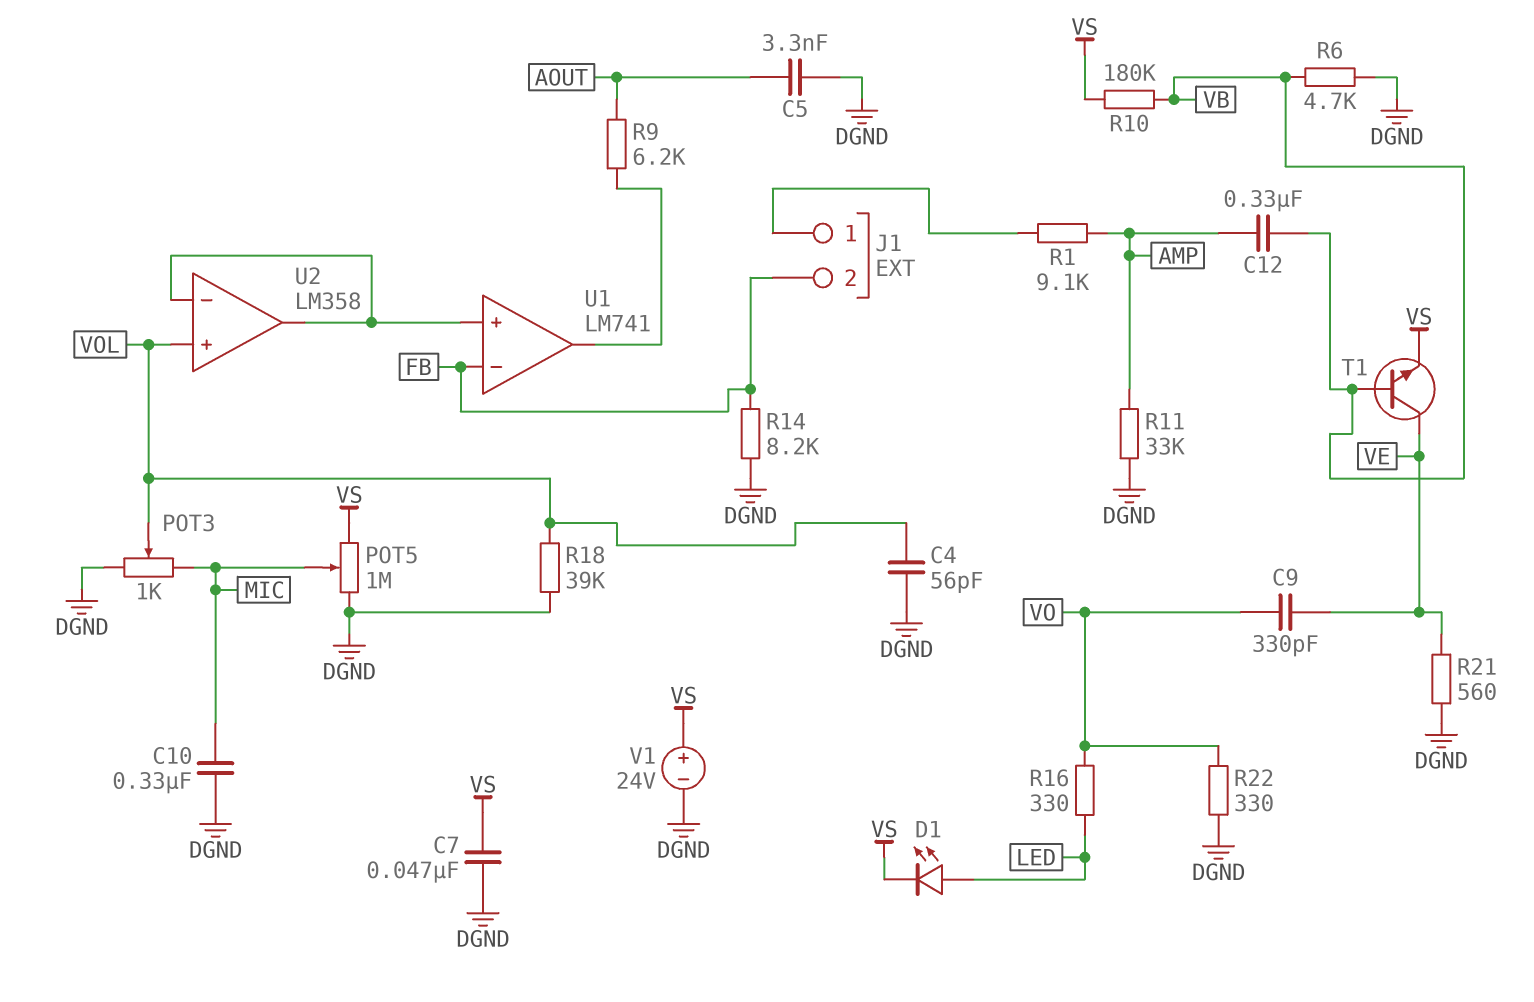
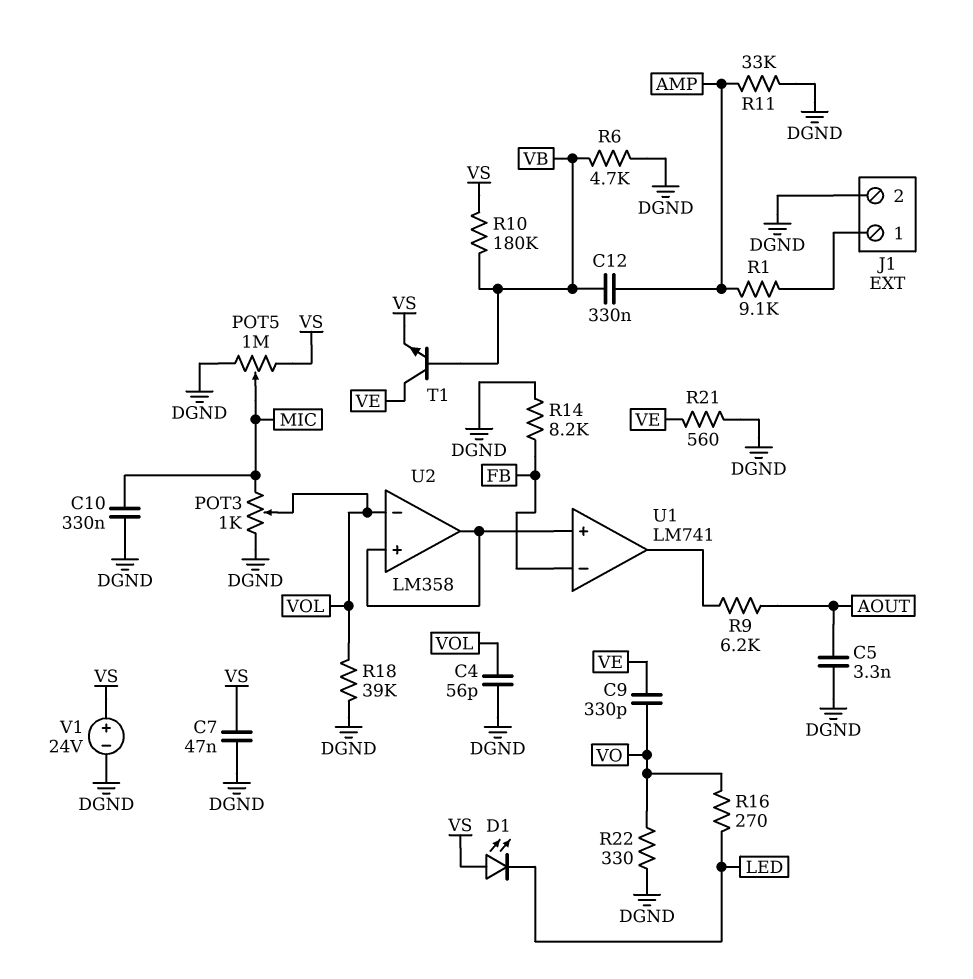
D1: LED (A LED, K VS) -> LED (A VS, K LED)
J1 pin 2: FB -> DGND
R16: 330 (LED, VO) -> 270 (LED, VO)
U2 pin in+: VOL -> U1/in+
U2 pin in-: U1/in+ -> VOL

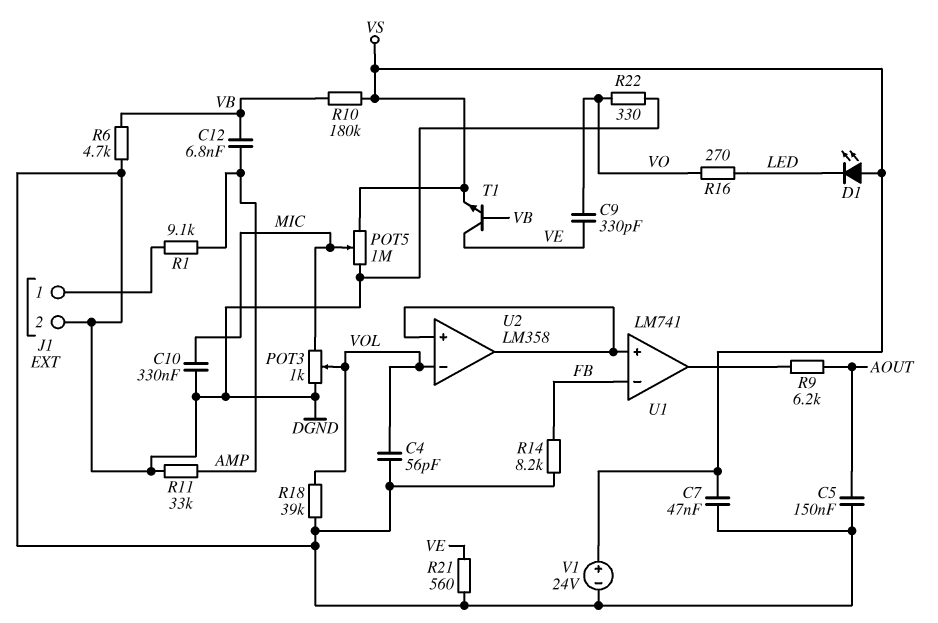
C5: 3.3nF (AOUT, DGND) -> 150nF (AOUT, DGND)
C12: 330nF (AMP, VB) -> 6.8nF (AMP, VB)

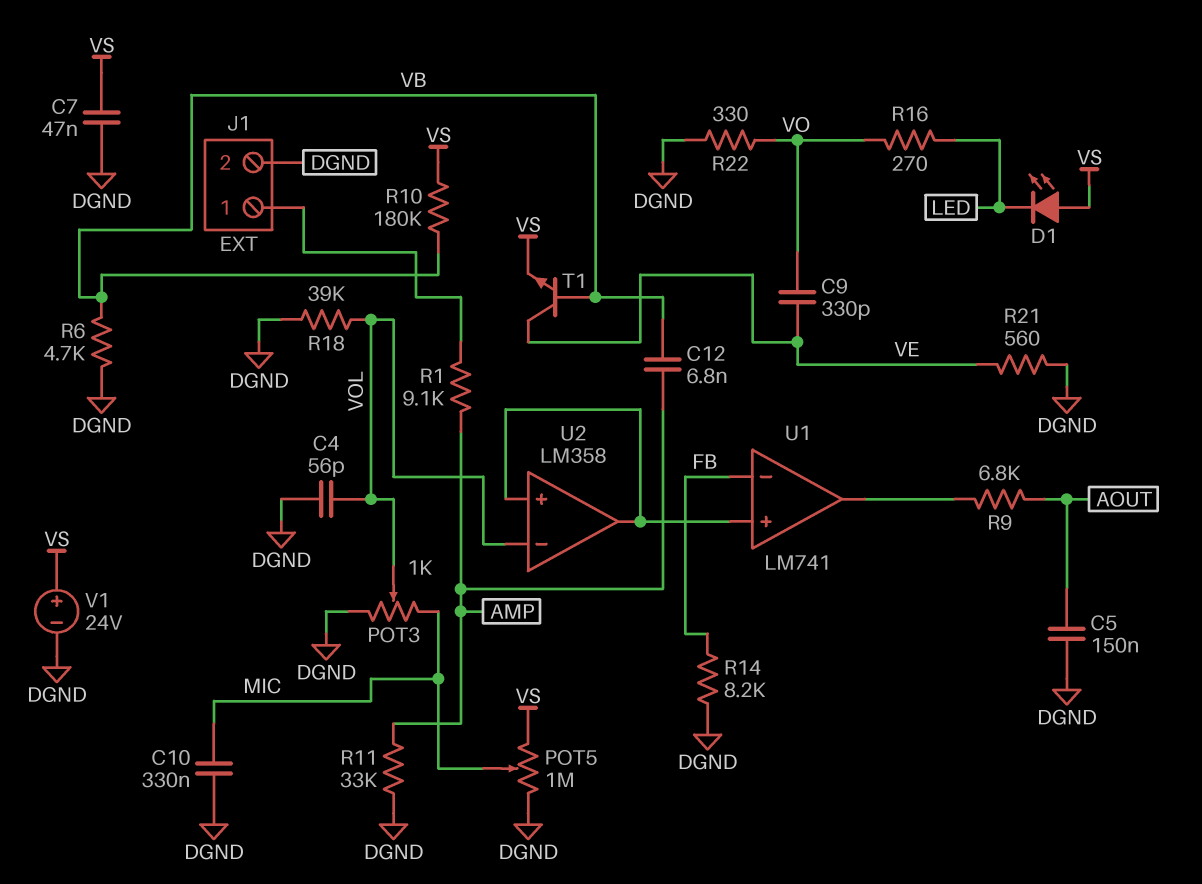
R9: 6.2k (AOUT, U1/out) -> 6.8k (AOUT, U1/out)

